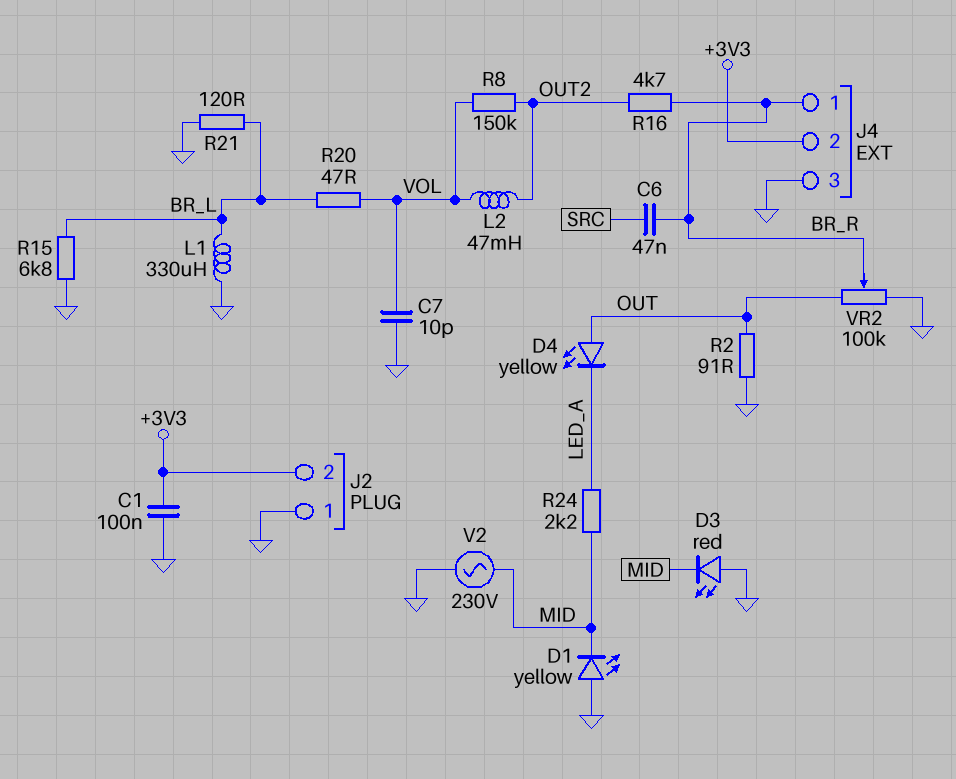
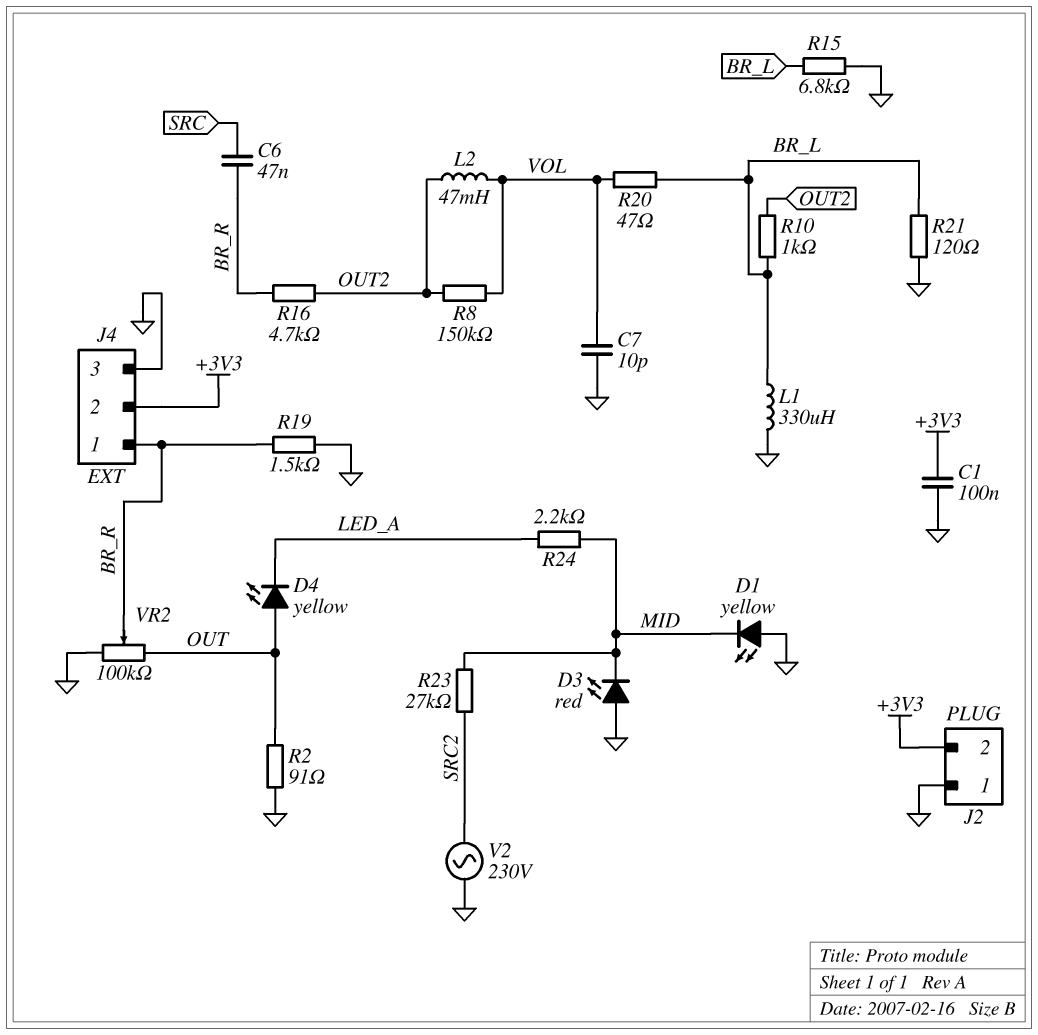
R10: none -> 1k (BR_L, OUT2)
R19: none -> 1.5k (BR_R, GND)
R23: none -> 27k (MID, SRC2)
V2: AC 230V (GND, MID) -> AC 230V (GND, SRC2)

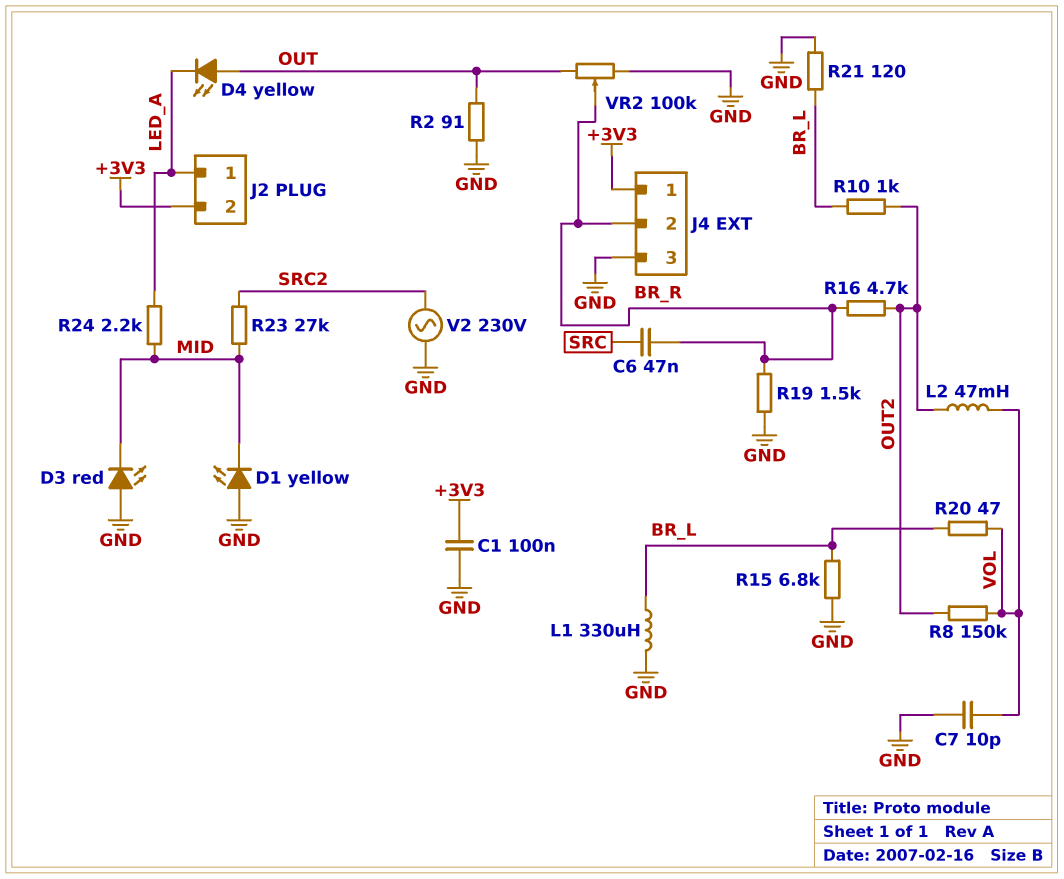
J2 pin 1: GND -> LED_A
J4 pin 1: BR_R -> +3V3
J4 pin 2: +3V3 -> BR_R

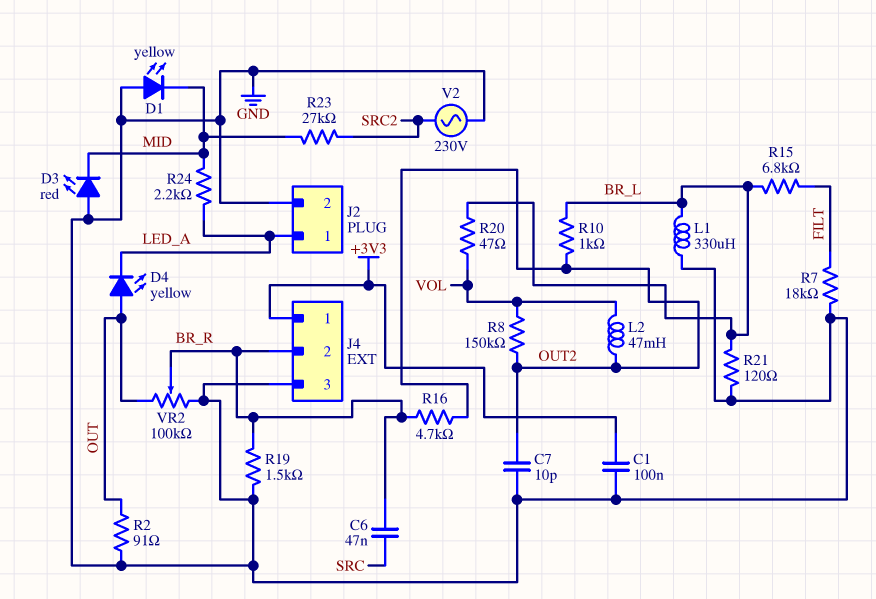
C7: 10pF (GND, VOL) -> 10pF (GND, OUT2)
J2 pin 2: +3V3 -> GND
R7: none -> 18k (FILT, GND)
R15: 6.8k (BR_L, GND) -> 6.8k (BR_L, FILT)

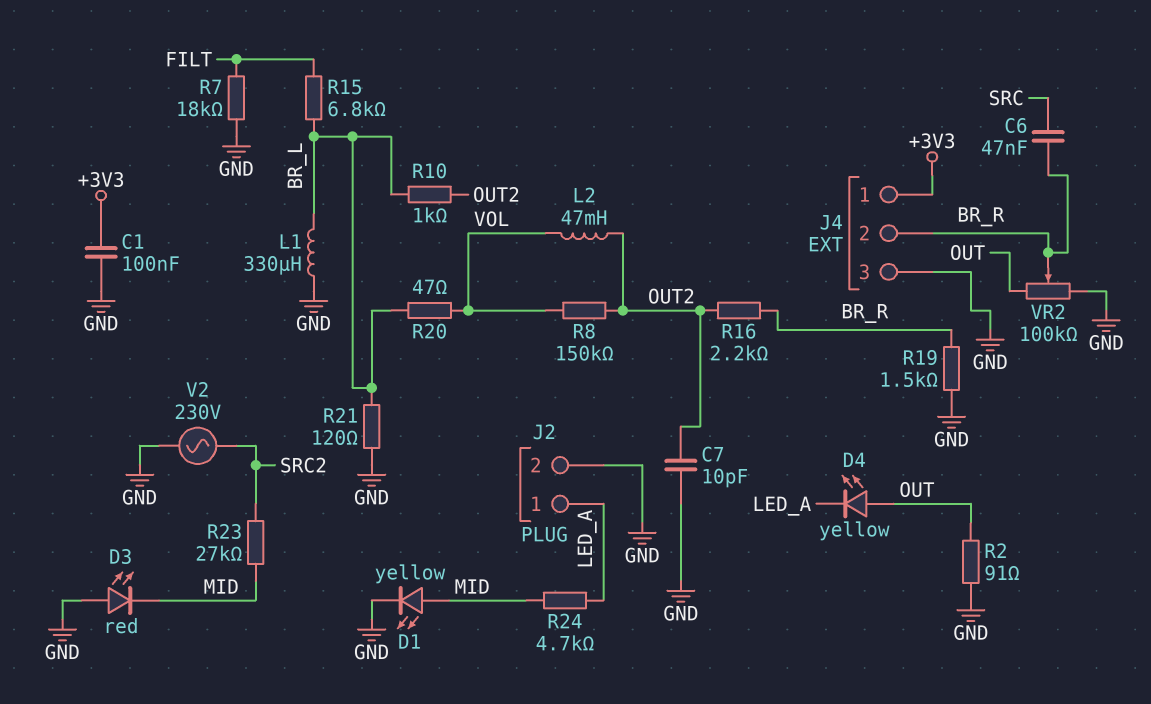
D1: LED yellow (A GND, K MID) -> LED yellow (A MID, K GND)
R16: 4.7k (BR_R, OUT2) -> 2.2k (BR_R, OUT2)
R24: 2.2k (LED_A, MID) -> 4.7k (LED_A, MID)

